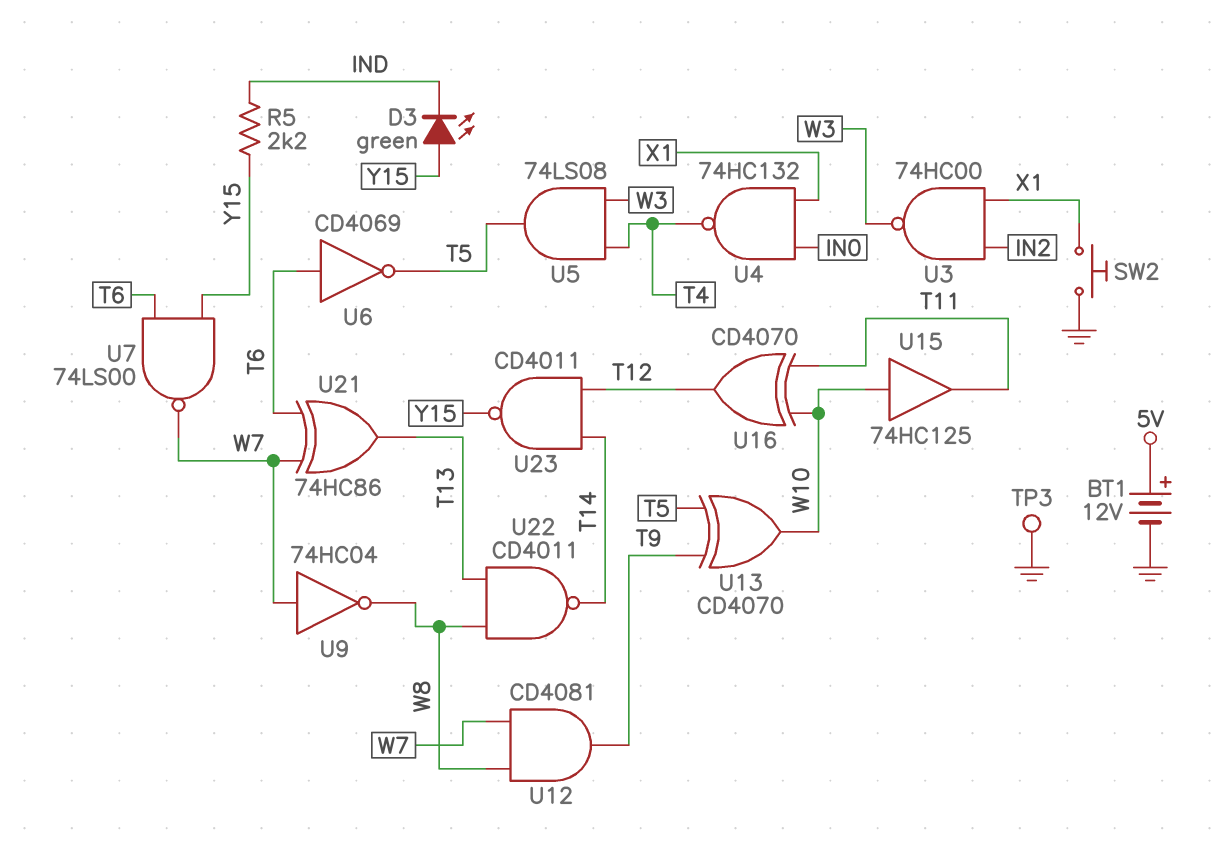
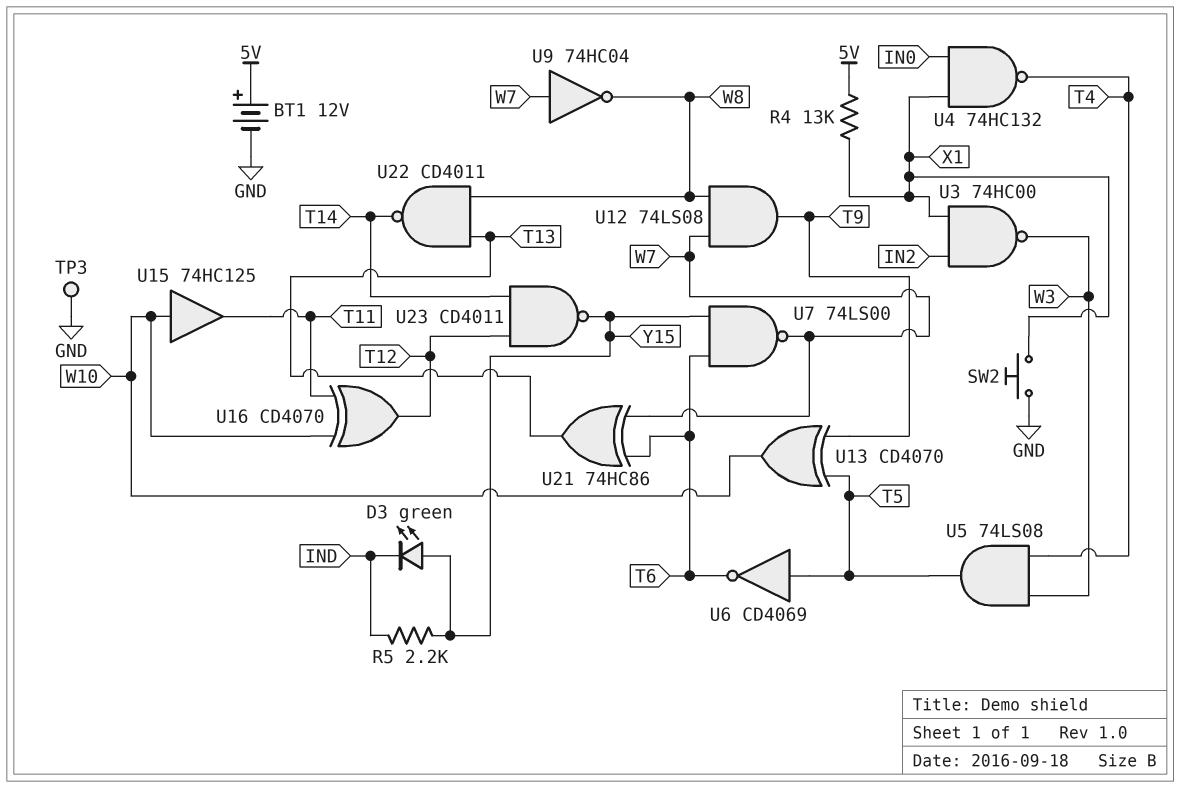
R4: none -> 13k (5V, X1)
U6: NOT CD4069 (in T6, out T5) -> NOT CD4069 (in T5, out T6)
U12: AND CD4081 (in W7, in W8, out T9) -> AND 74LS08 (in W7, in W8, out T9)

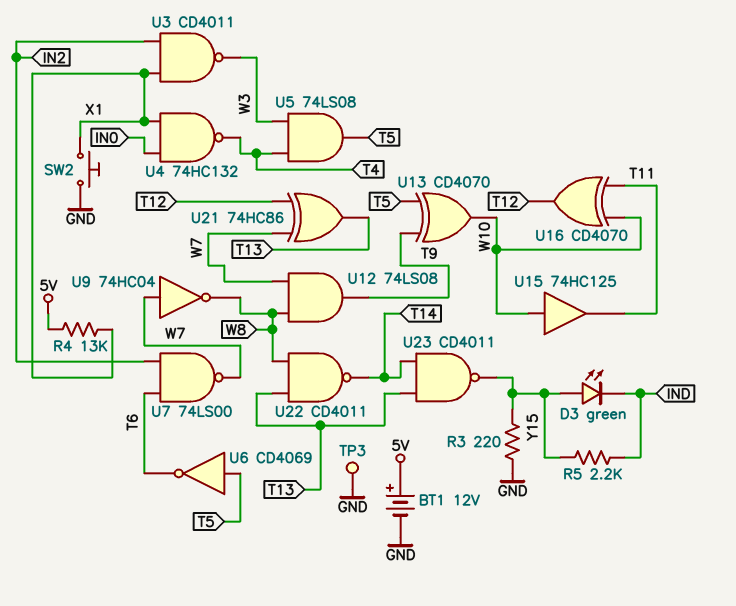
R3: none -> 220 (GND, Y15)
U3: NAND 74HC00 (in IN2, in X1, out W3) -> NAND CD4011 (in IN2, in X1, out W3)
U7: NAND 74LS00 (in T6, in Y15, out W7) -> NAND 74LS00 (in IN2, in T6, out W7)
U21: XOR 74HC86 (in T6, in W7, out T13) -> XOR 74HC86 (in T12, in W7, out T13)
U23: NAND CD4011 (in T12, in T14, out Y15) -> NAND CD4011 (in T13, in T14, out Y15)

